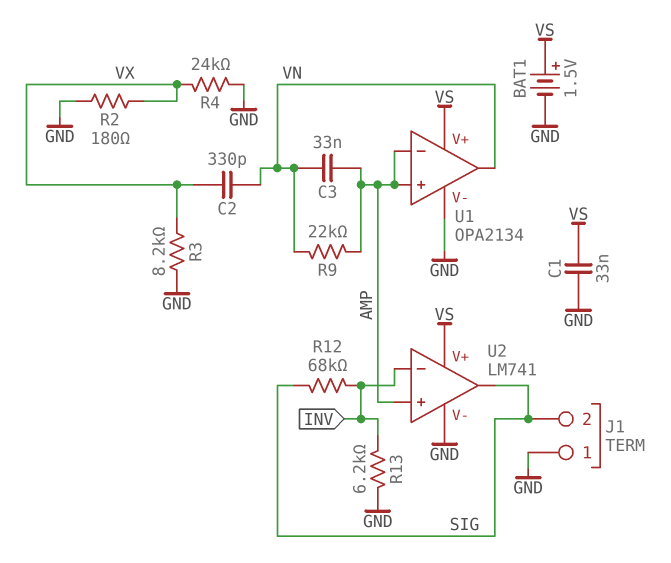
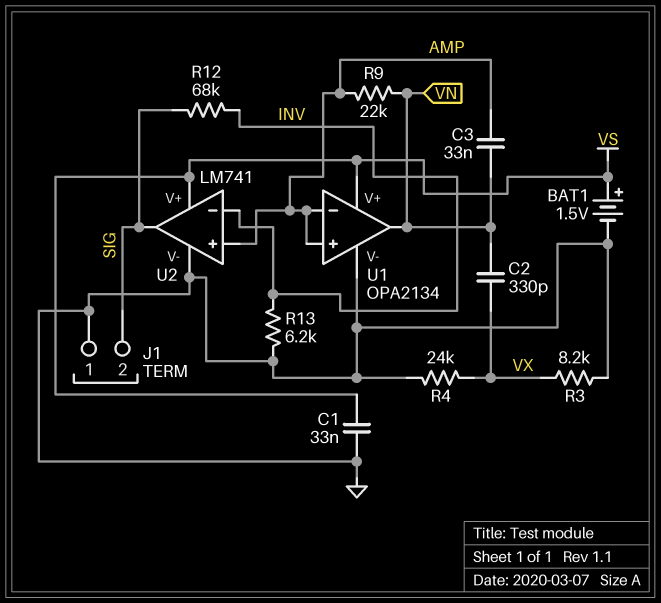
R2: 180 (GND, VX) -> none

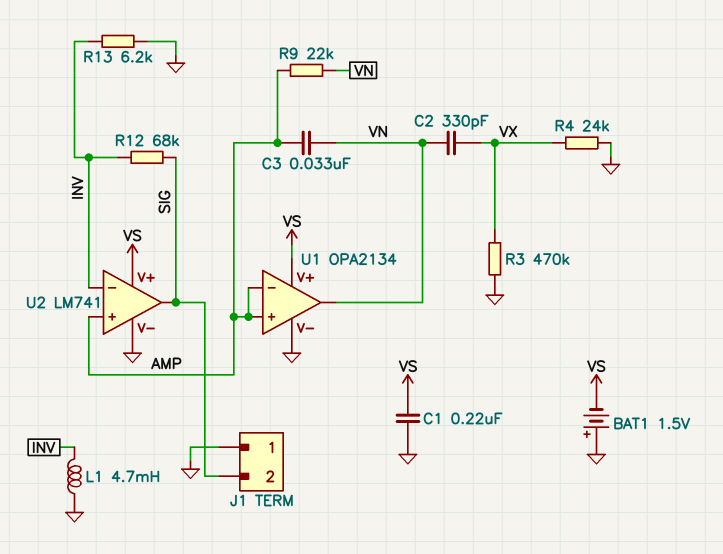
BAT1: 1.5V (plus VS, minus GND) -> 1.5V (plus GND, minus VS)
C1: 33nF (GND, VS) -> 220nF (GND, VS)
L1: none -> 4.7mH (GND, INV)
R3: 8.2k (GND, VX) -> 470k (GND, VX)

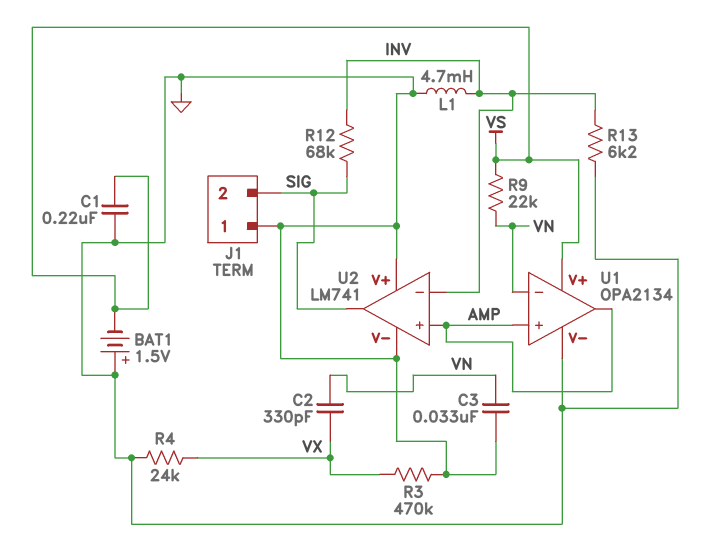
C3: 33nF (AMP, VN) -> 33nF (GND, VN)
R9: 22k (AMP, VN) -> 22k (VN, VS)
U1 pin in-: AMP -> VN
U1 pin out: VN -> AMP
U2 pin V+: VS -> GND

